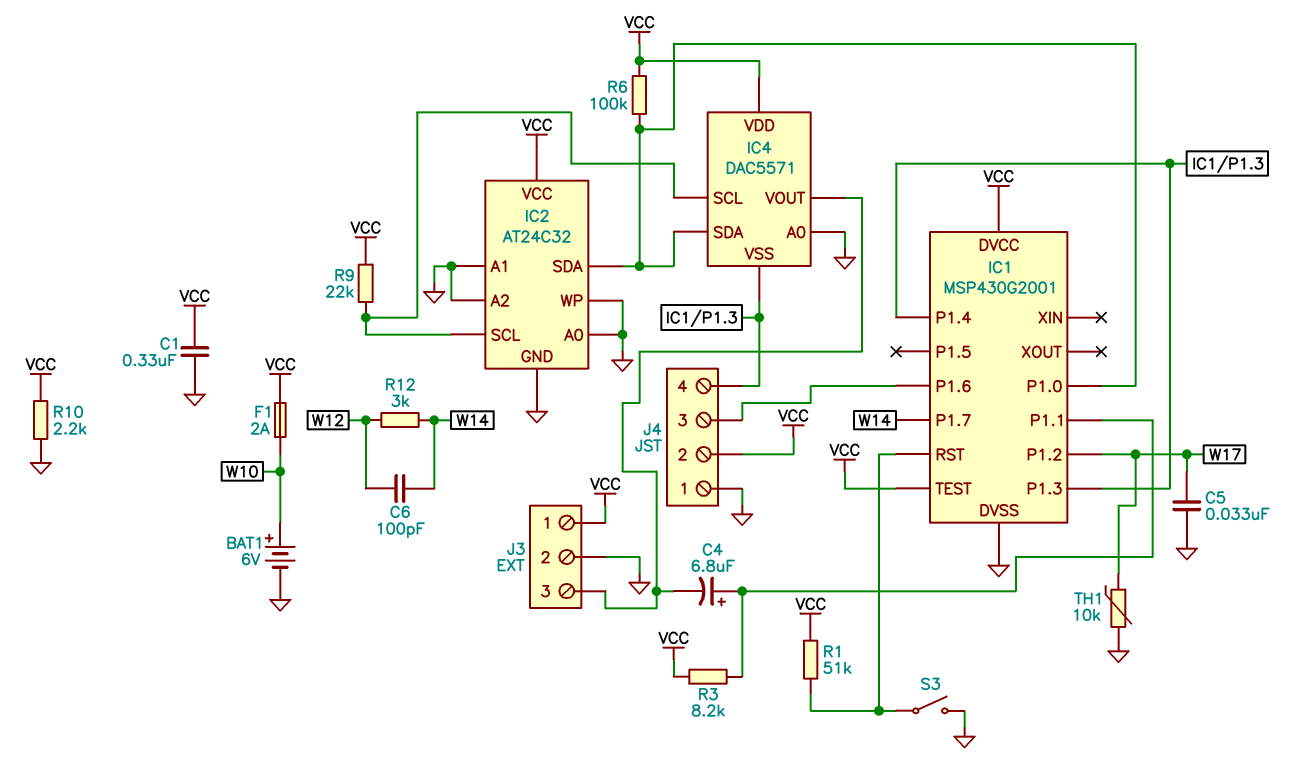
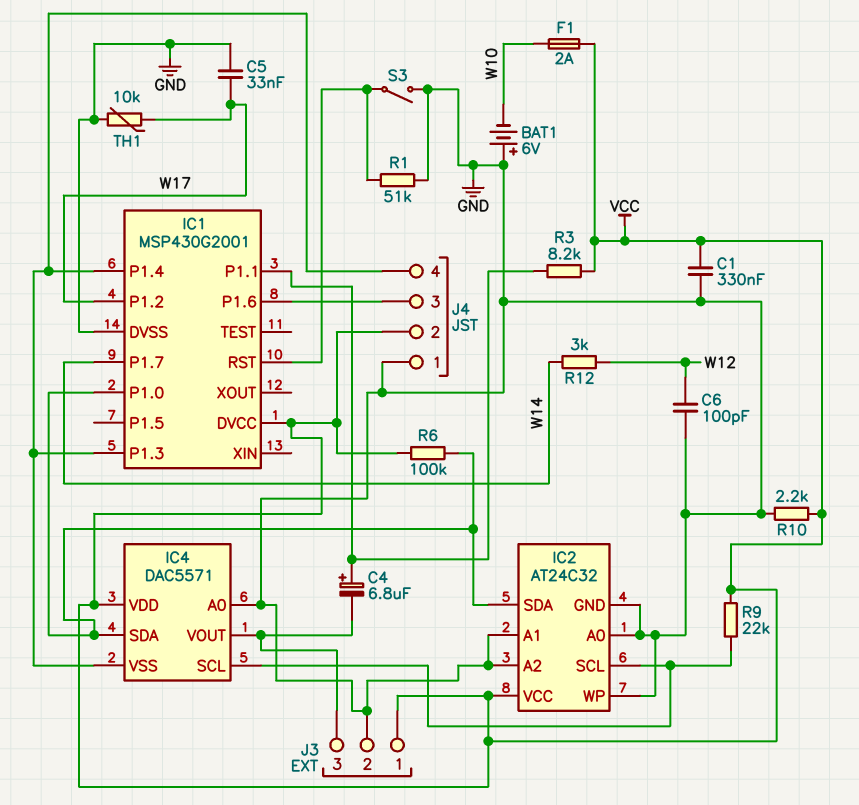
BAT1: 6V (plus W10, minus GND) -> 6V (plus GND, minus W10)
C6: 100pF (W12, W14) -> 100pF (GND, W12)
IC1 pin TEST: VCC -> none
R1: 51k (IC1/RST, VCC) -> 51k (GND, IC1/RST)

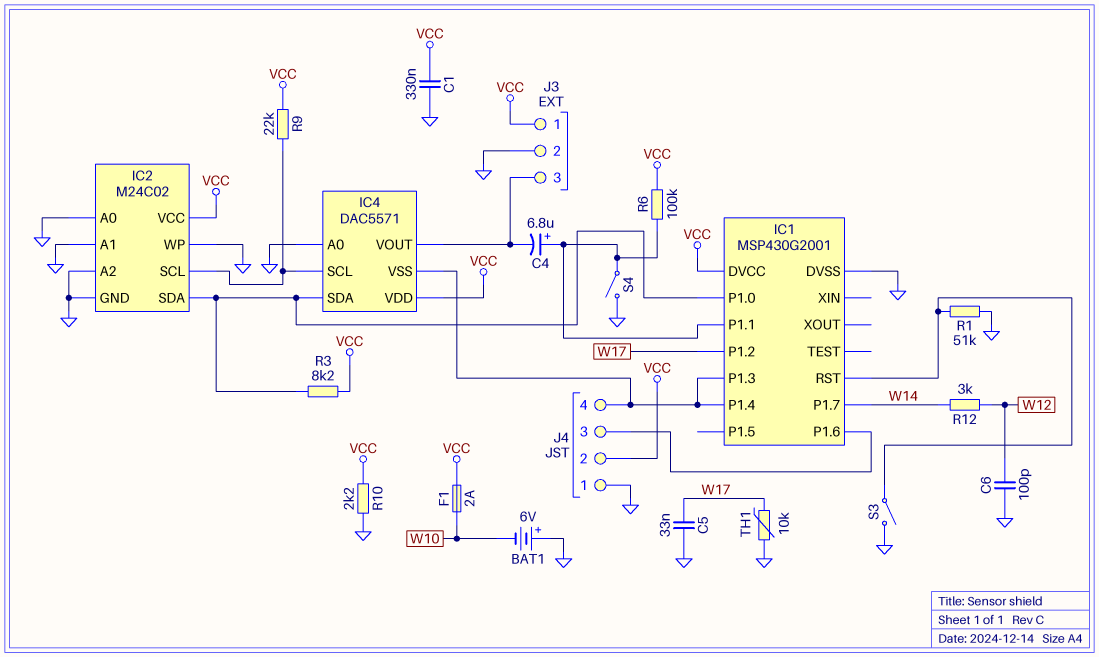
IC2: AT24C32 -> M24C02
R3: 8.2k (IC1/P1.1, VCC) -> 8.2k (IC1/P1.0, VCC)
R6: 100k (IC1/P1.0, VCC) -> 100k (IC1/P1.1, VCC)
S4: none -> switch (GND, IC1/P1.1)

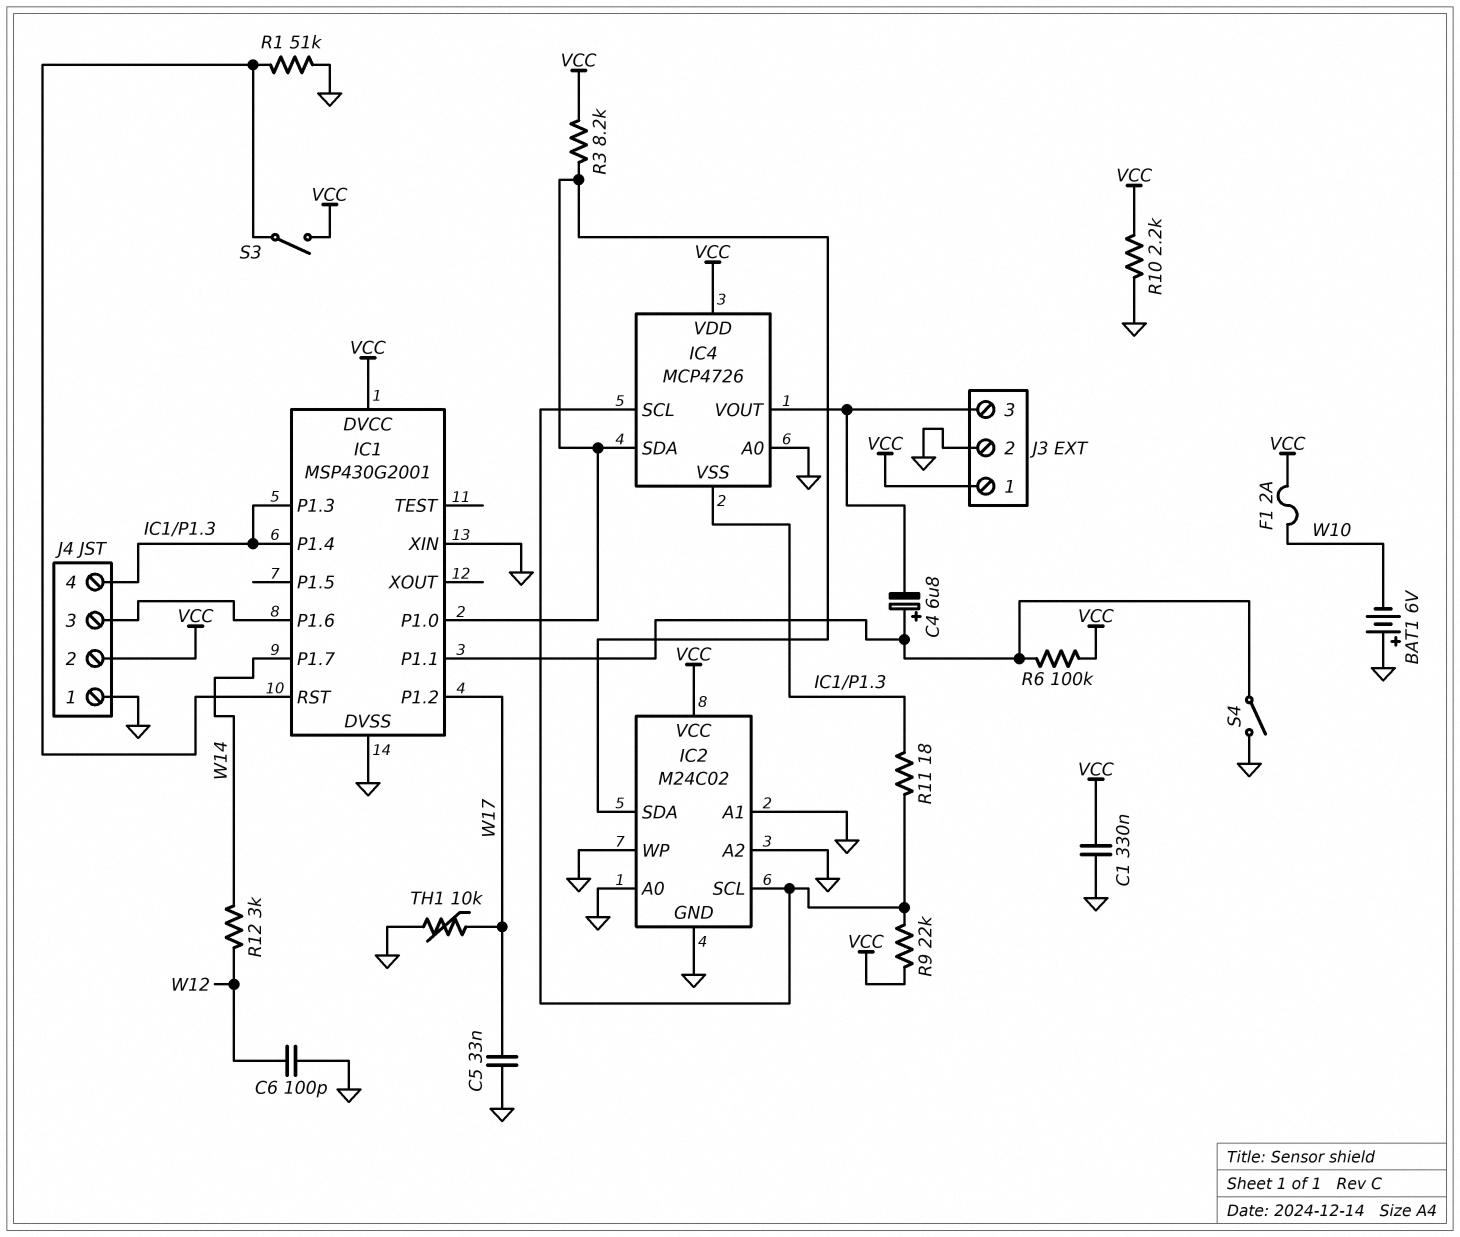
IC1 pin XIN: none -> GND
IC4: DAC5571 -> MCP4726
R11: none -> 18 (IC1/P1.3, IC2/SCL)
S3: switch (GND, IC1/RST) -> switch (IC1/RST, VCC)

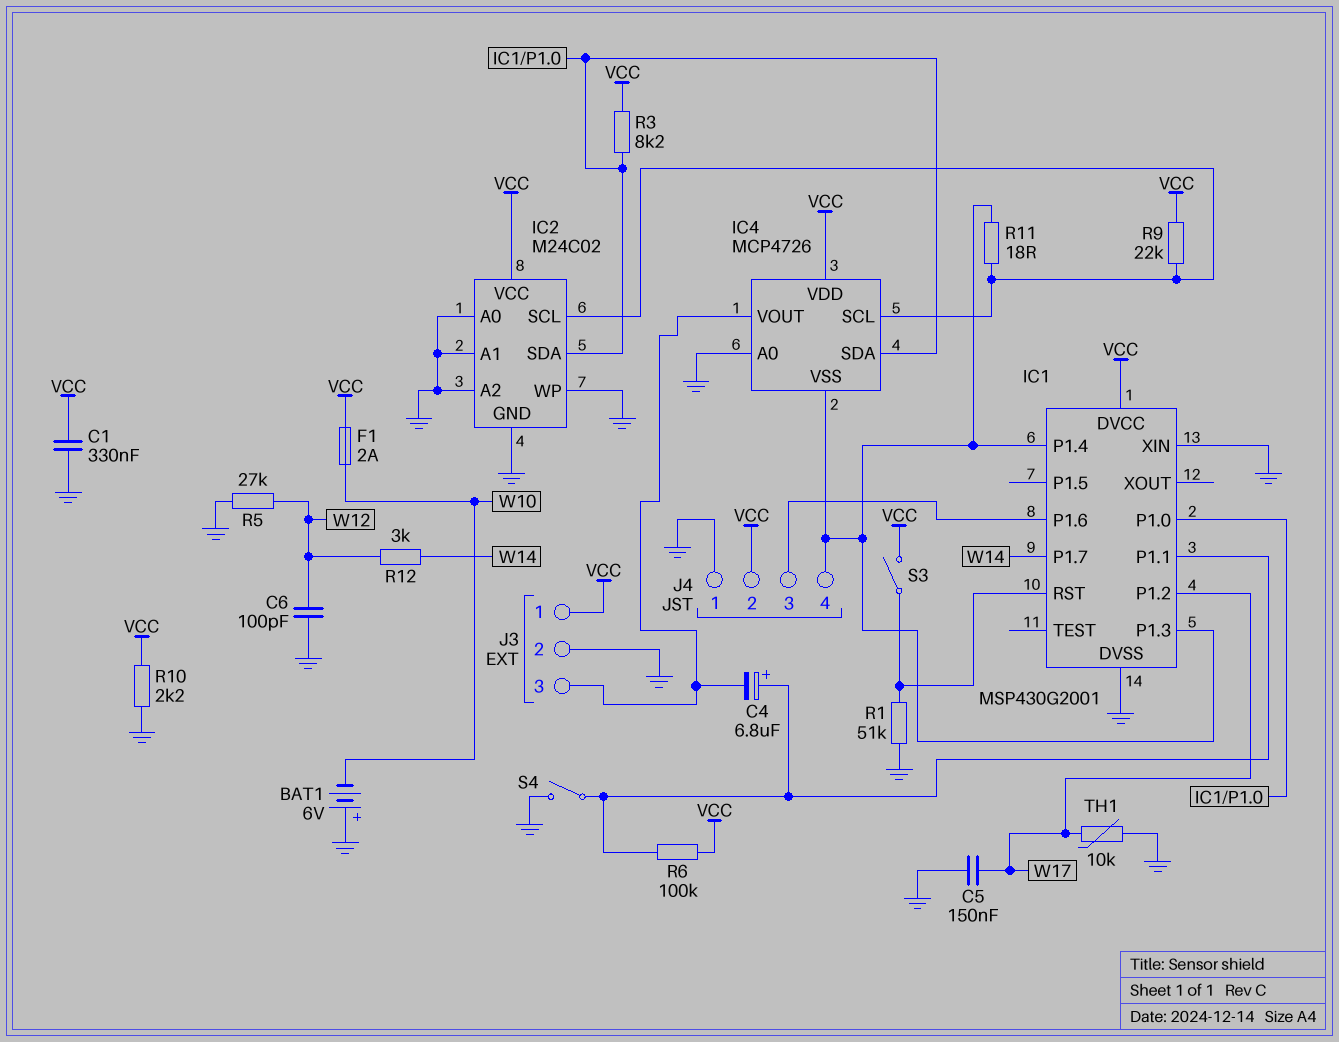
C5: 33nF (GND, W17) -> 150nF (GND, W17)
R5: none -> 27k (GND, W12)

